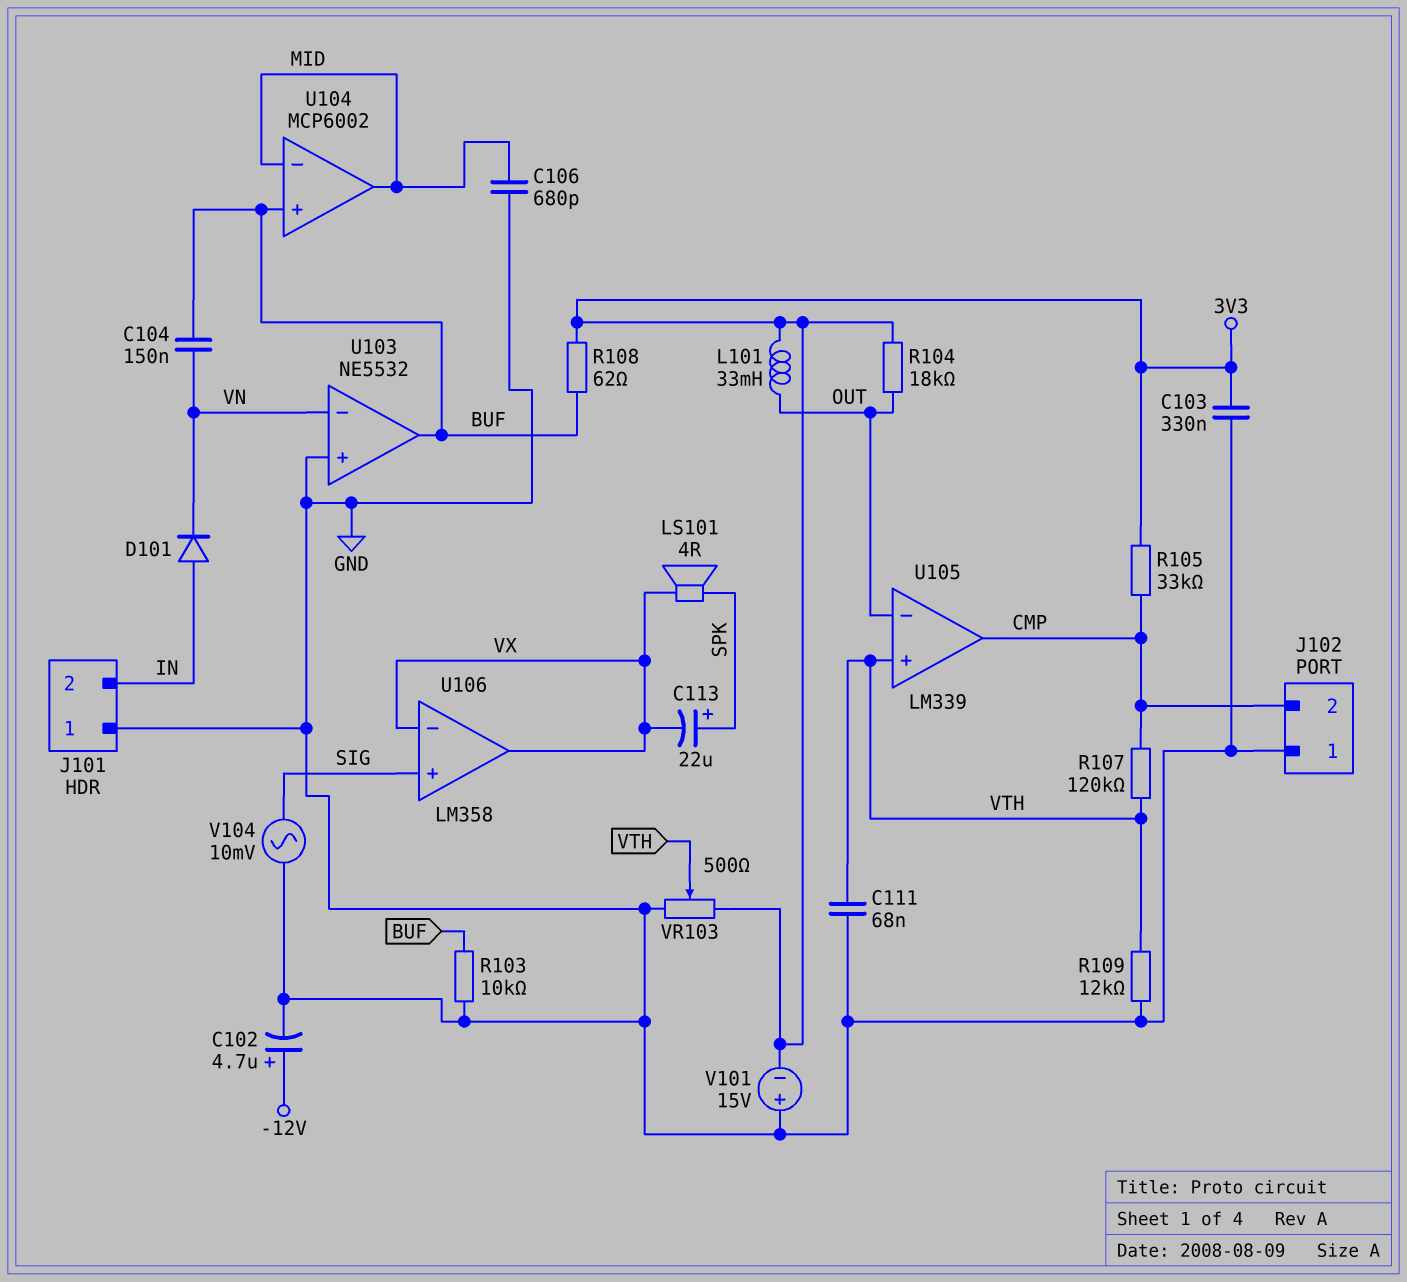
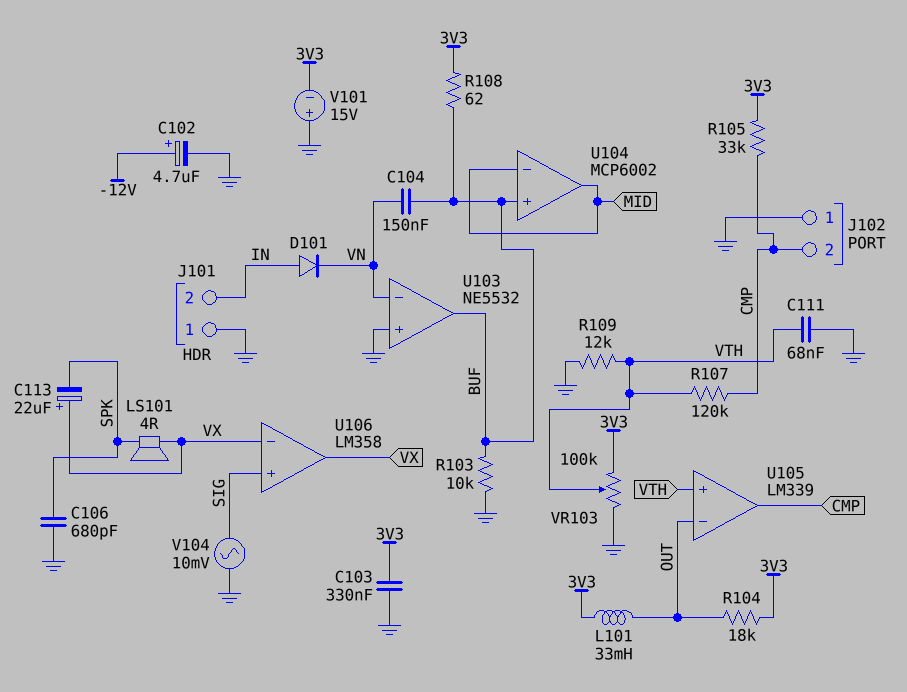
C106: 680pF (GND, MID) -> 680pF (GND, SPK)
C113: 22uF (plus SPK, minus VX) -> 22uF (plus VX, minus SPK)
VR103: 500 (3V3, GND, wiper VTH) -> 100k (3V3, GND, wiper VTH)

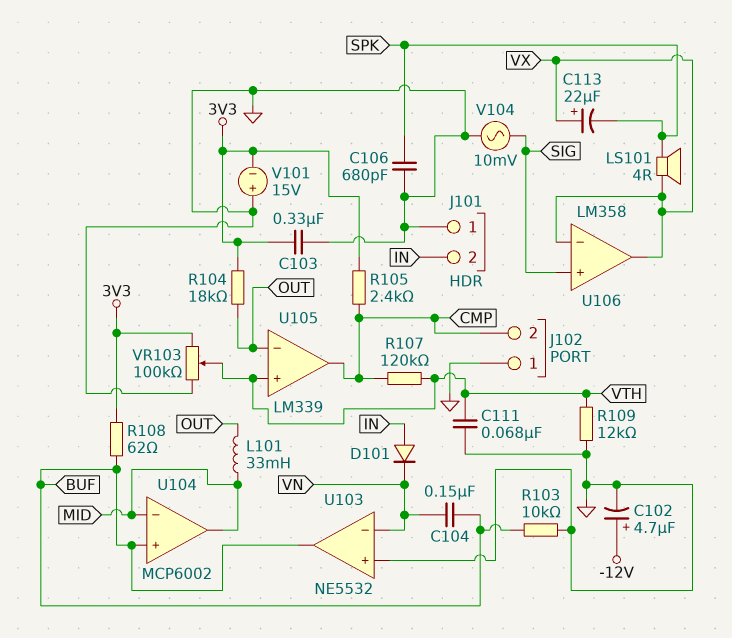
L101: 33mH (3V3, OUT) -> 33mH (MID, OUT)
R105: 33k (3V3, CMP) -> 2.4k (3V3, CMP)

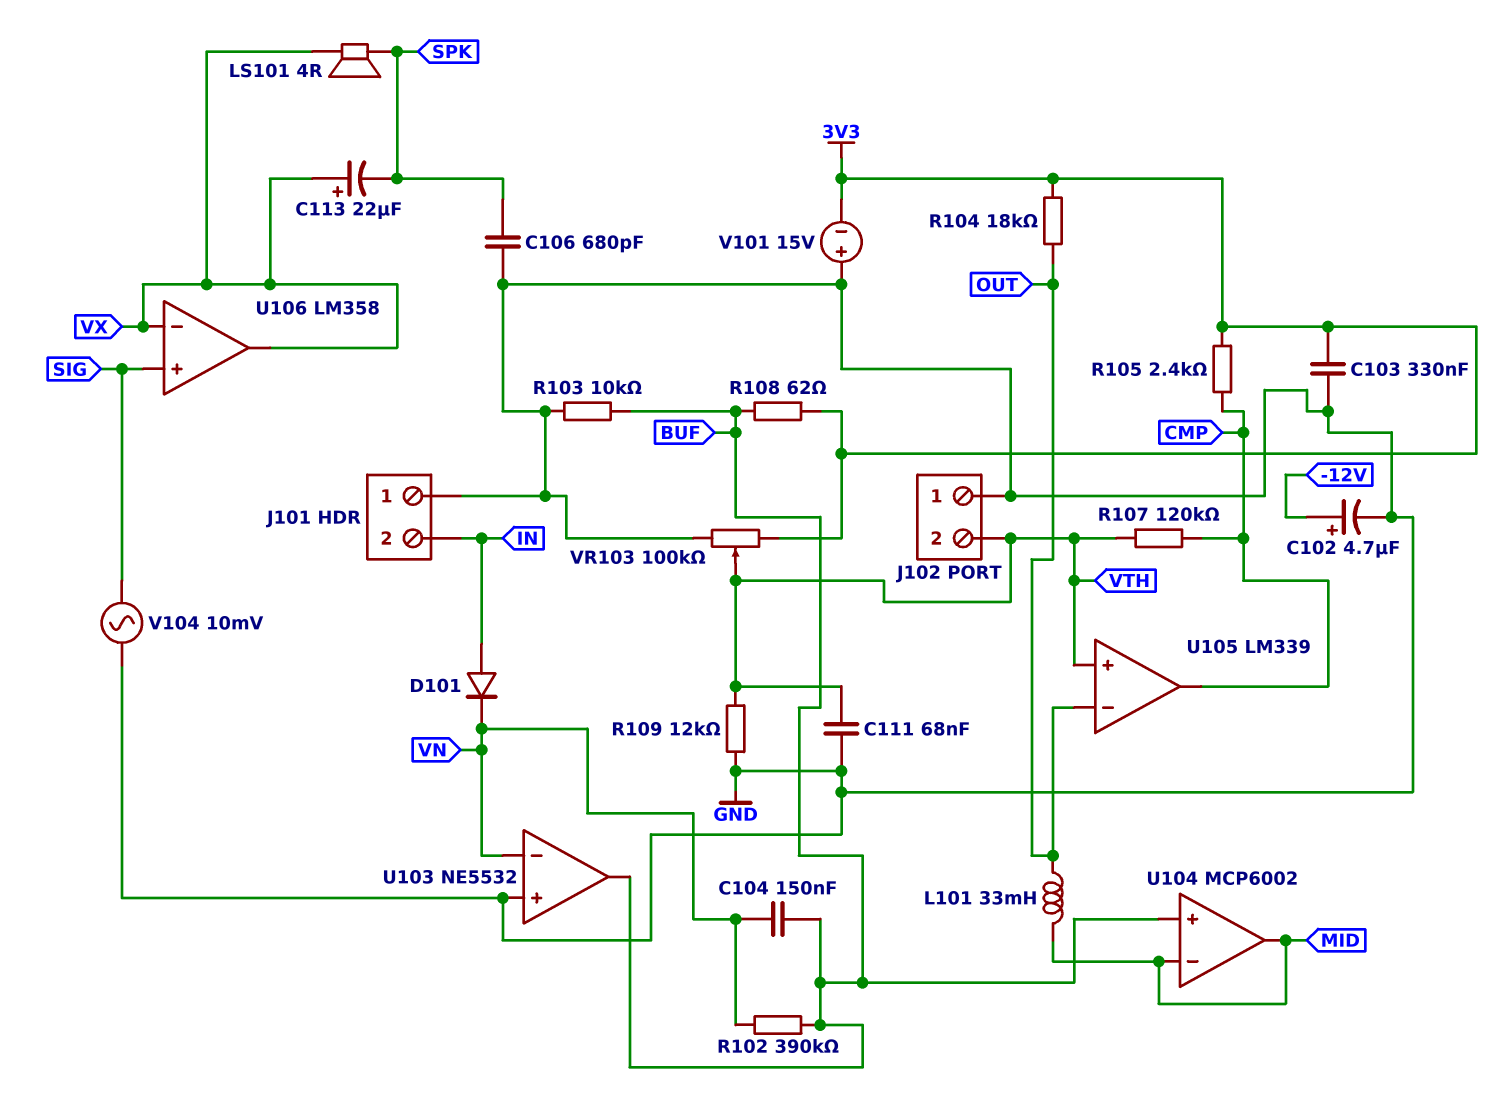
J102 pin 2: CMP -> VTH
R102: none -> 390k (BUF, VN)

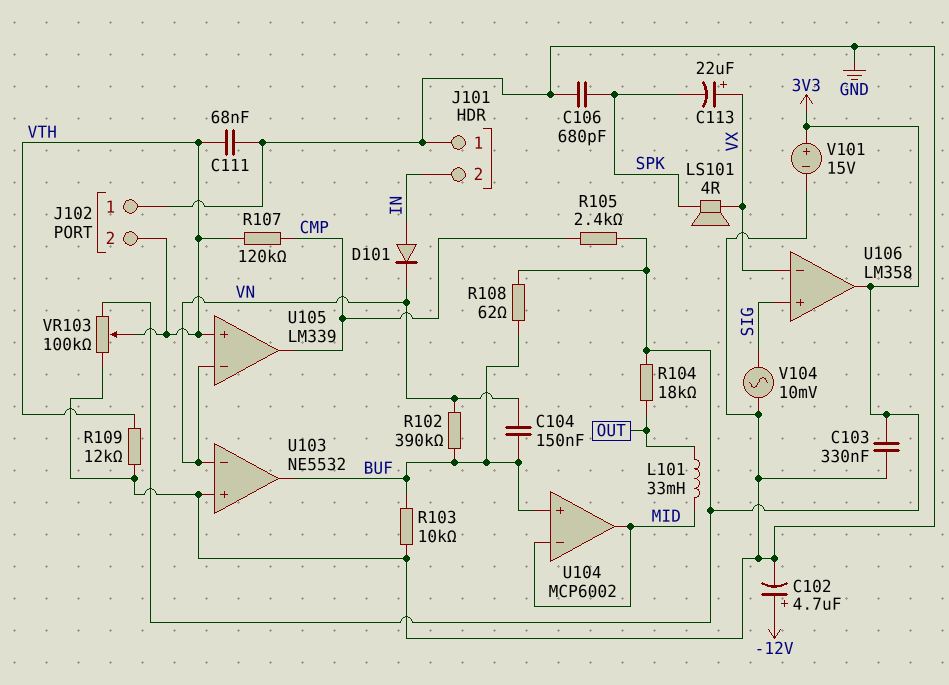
U105 pin in-: OUT -> VN
U106 pin out: VX -> 3V3
V101: 15V (plus GND, minus 3V3) -> 15V (plus 3V3, minus GND)

